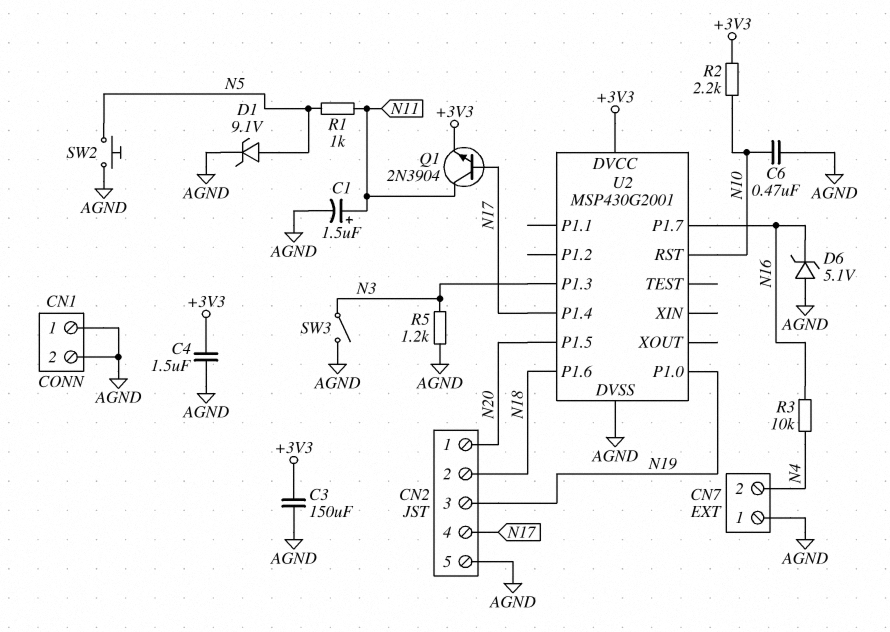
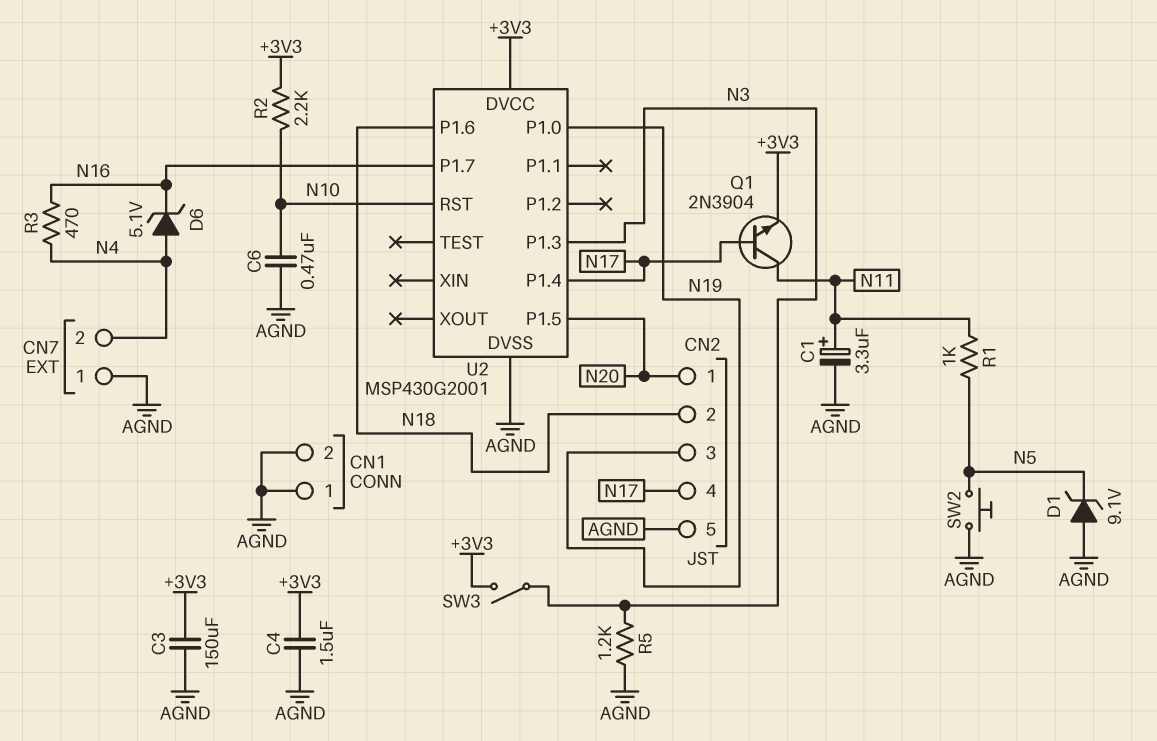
C1: 1.5uF (plus N11, minus AGND) -> 3.3uF (plus N11, minus AGND)
D1: zener 9.1V (A N5, K AGND) -> zener 9.1V (A AGND, K N5)
D6: zener 5.1V (A AGND, K N16) -> zener 5.1V (A N4, K N16)
R3: 10k (N4, N16) -> 470 (N4, N16)
SW3: switch (AGND, N3) -> switch (+3V3, N3)

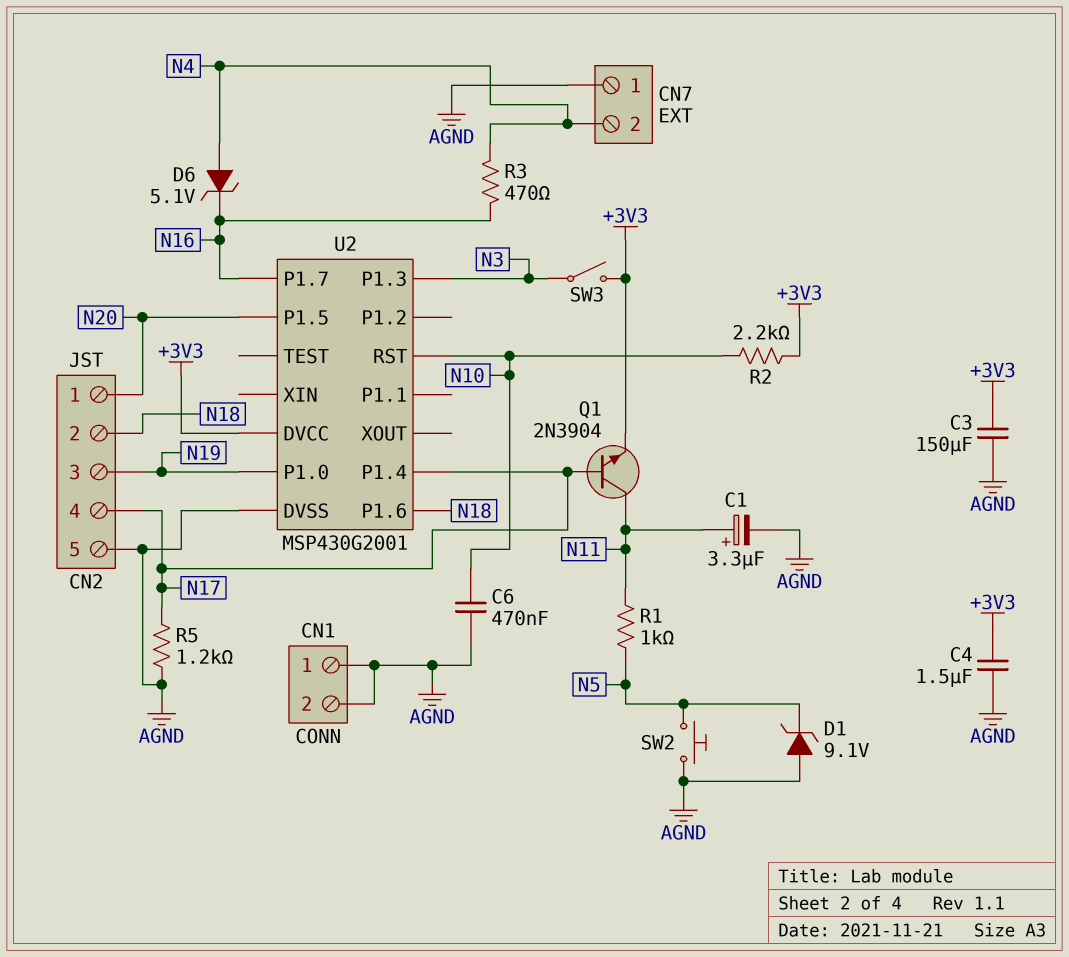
R5: 1.2k (AGND, N3) -> 1.2k (AGND, N17)

